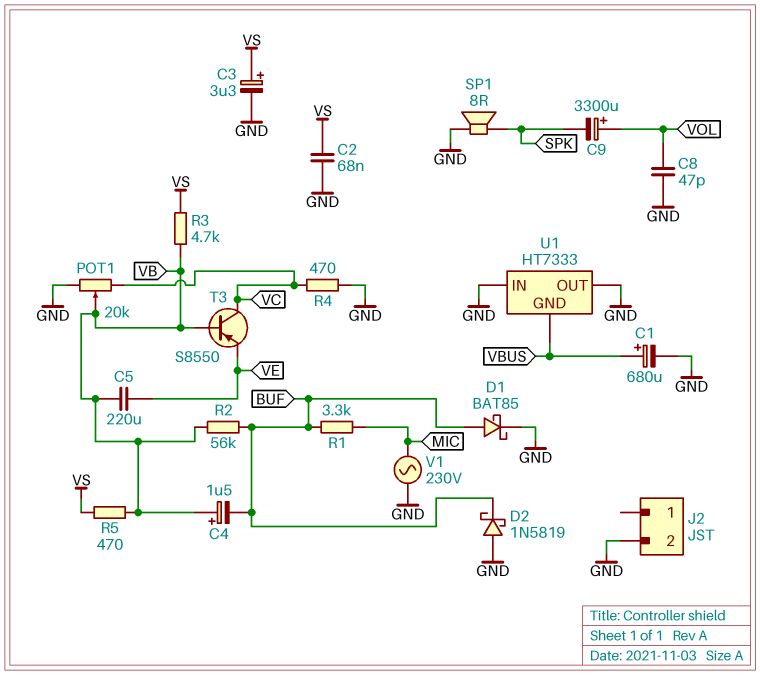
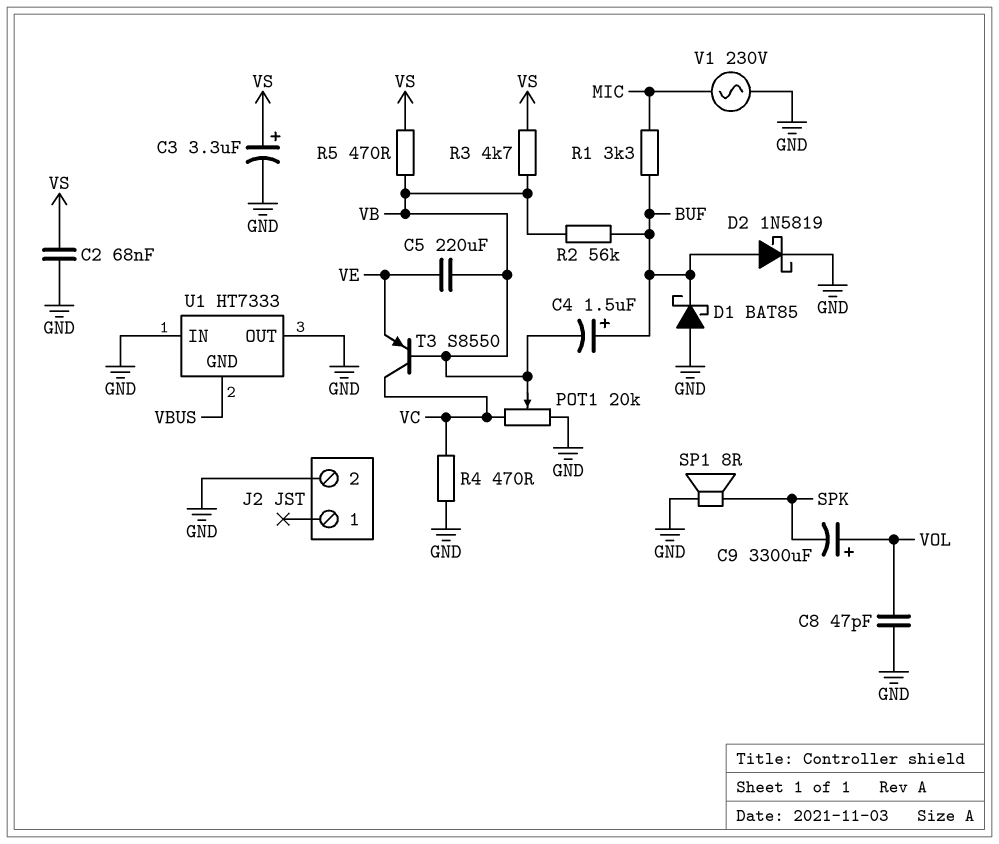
C1: 680uF (plus VBUS, minus GND) -> none
C4: 1.5uF (plus VB, minus BUF) -> 1.5uF (plus BUF, minus VB)
D1: schottky BAT85 (A BUF, K GND) -> schottky BAT85 (A GND, K BUF)
D2: schottky 1N5819 (A GND, K BUF) -> schottky 1N5819 (A BUF, K GND)

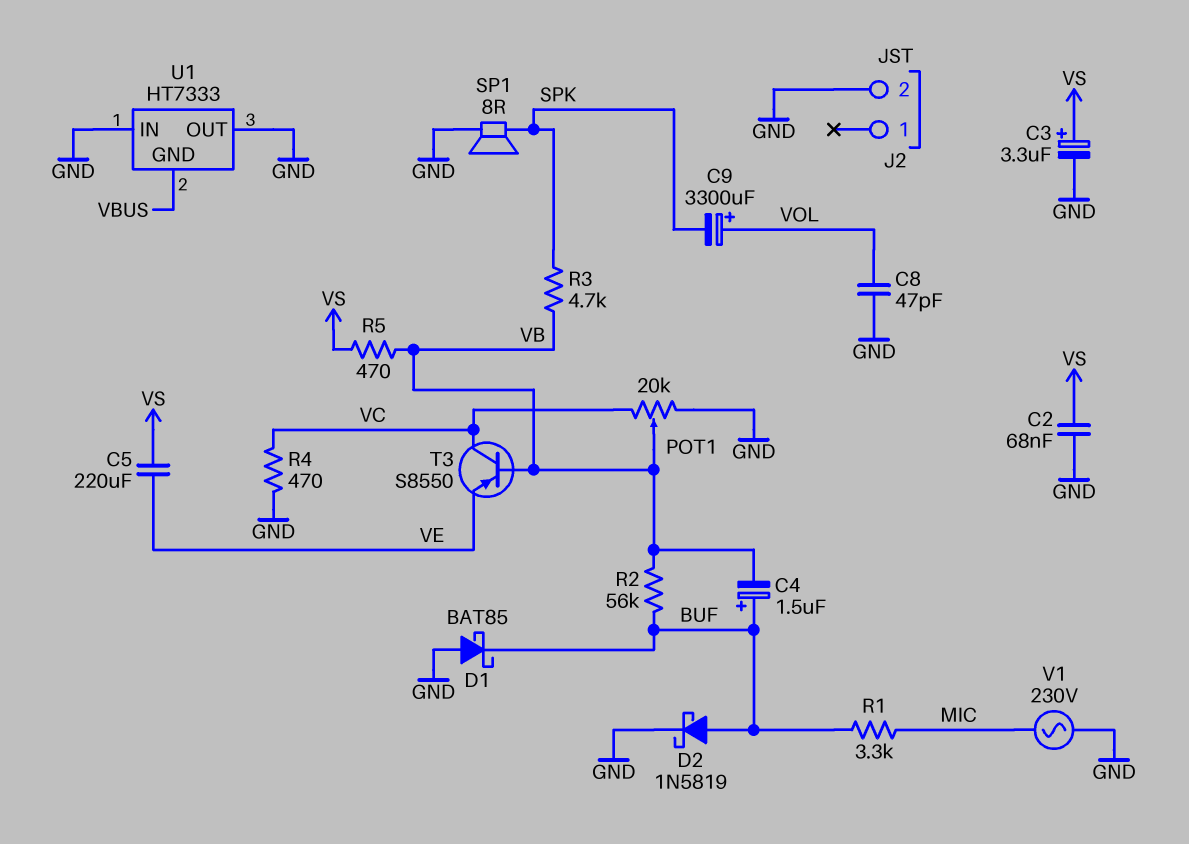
C5: 220uF (VB, VE) -> 220uF (VE, VS)
R3: 4.7k (VB, VS) -> 4.7k (SPK, VB)

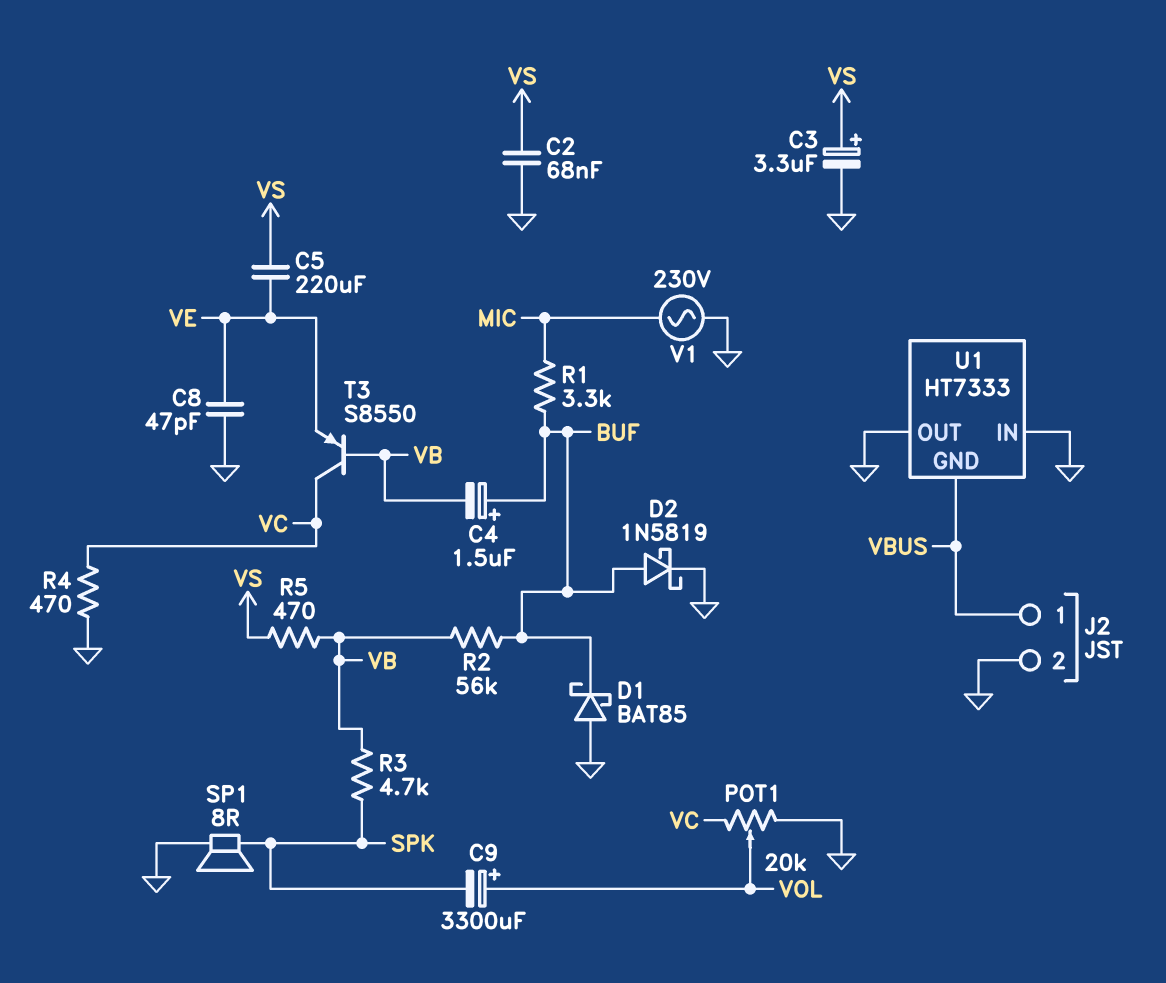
C8: 47pF (GND, VOL) -> 47pF (GND, VE)
J2 pin 1: none -> VBUS
POT1: 20k (GND, VC, wiper VB) -> 20k (GND, VC, wiper VOL)

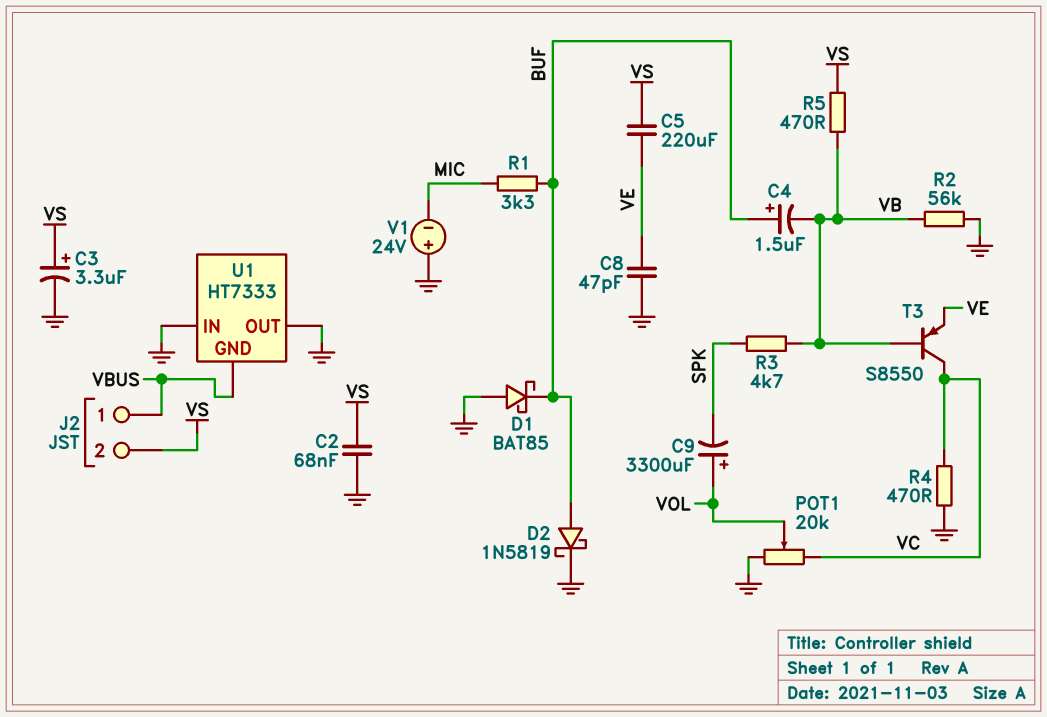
J2 pin 2: GND -> VS
R2: 56k (BUF, VB) -> 56k (GND, VB)
SP1: speaker 8R (GND, SPK) -> none
V1: AC 230V (GND, MIC) -> 24V (plus GND, minus MIC)

